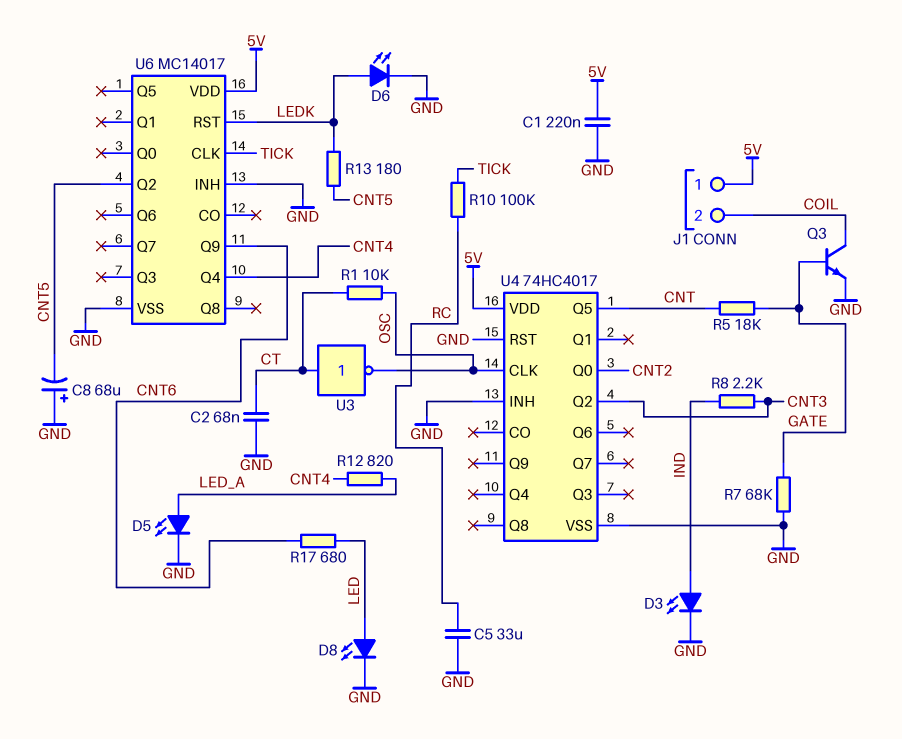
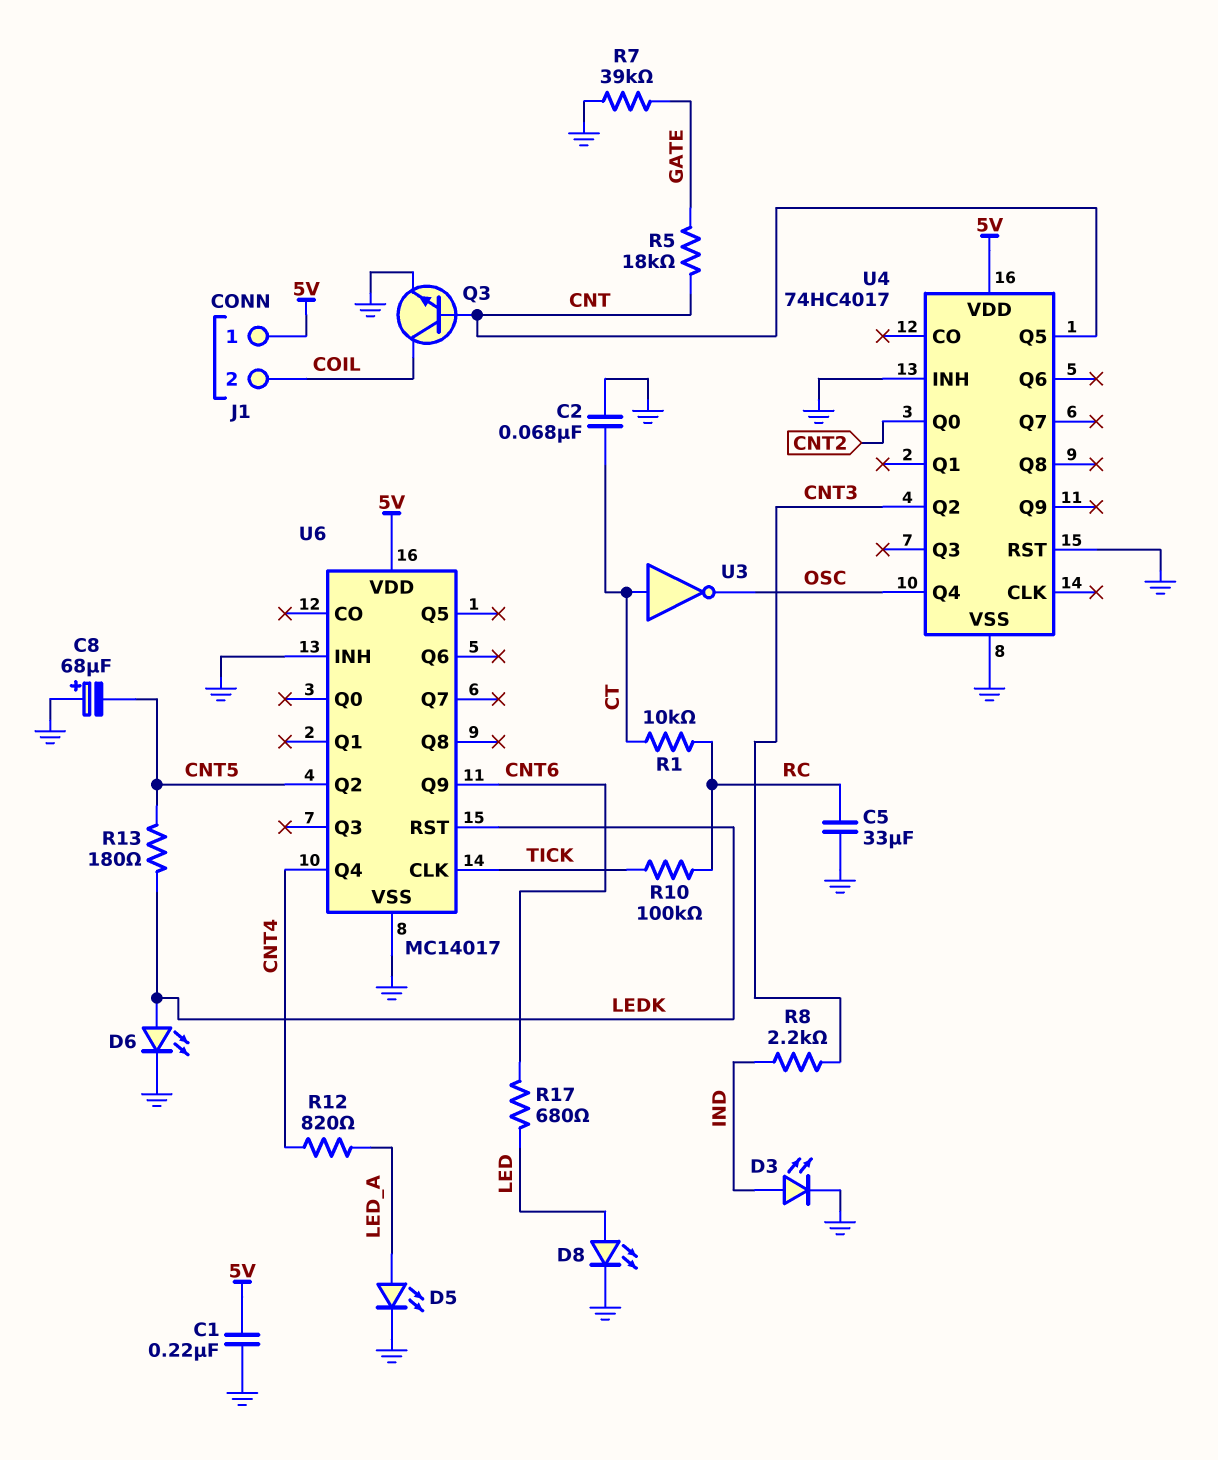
Q3: NPN (B GATE, C COIL, E GND) -> NPN (B CNT, C COIL, E GND)
R1: 10k (CT, OSC) -> 10k (CT, RC)
R7: 68k (GATE, GND) -> 39k (GATE, GND)
U4 pin CLK: OSC -> none
U4 pin Q4: none -> OSC

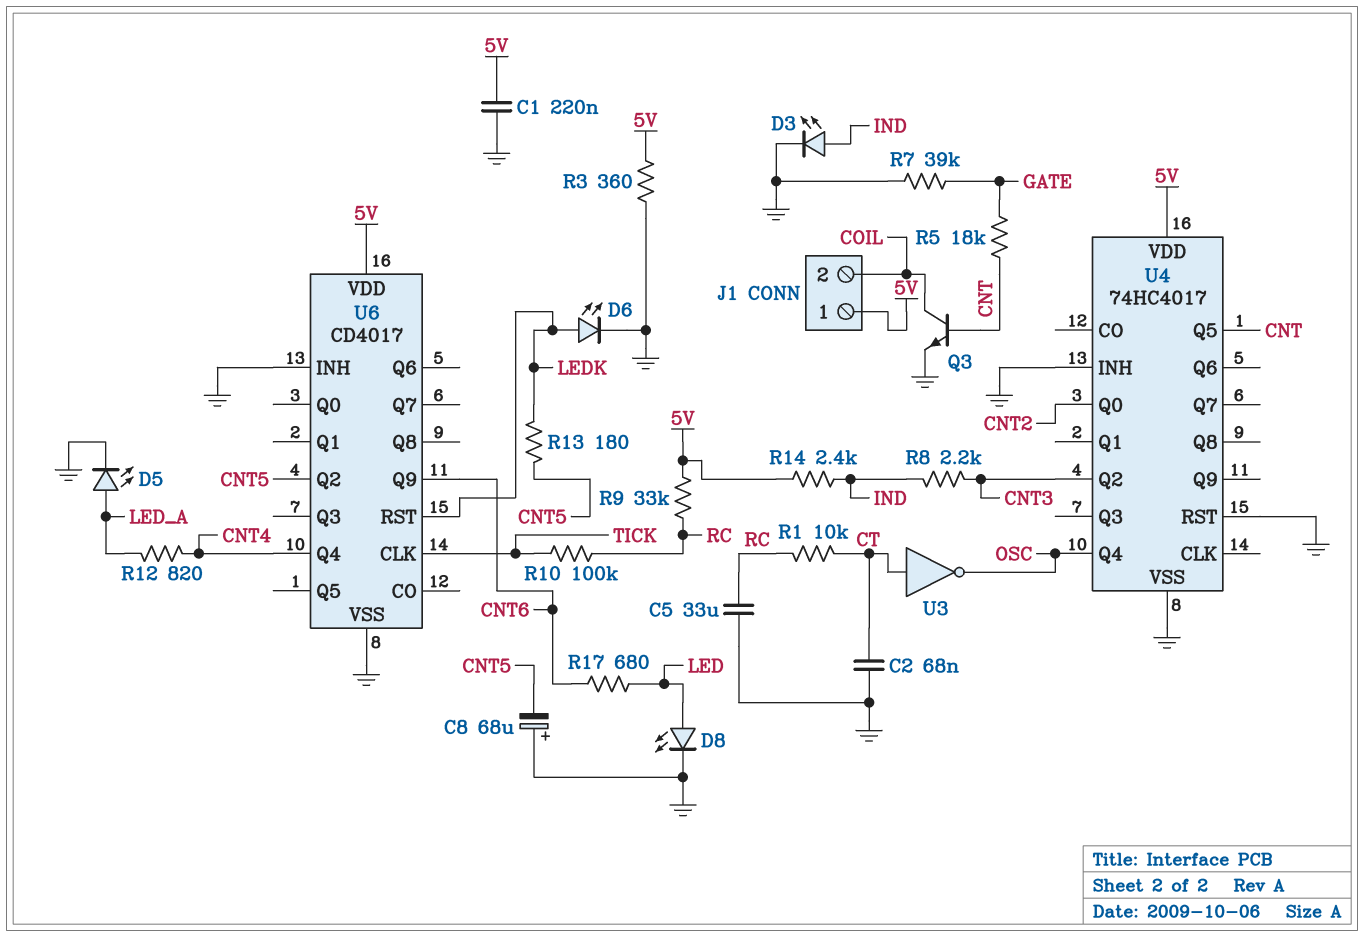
R3: none -> 360 (5V, GND)
R9: none -> 33k (5V, RC)
R14: none -> 2.4k (5V, IND)
U6: MC14017 -> CD4017

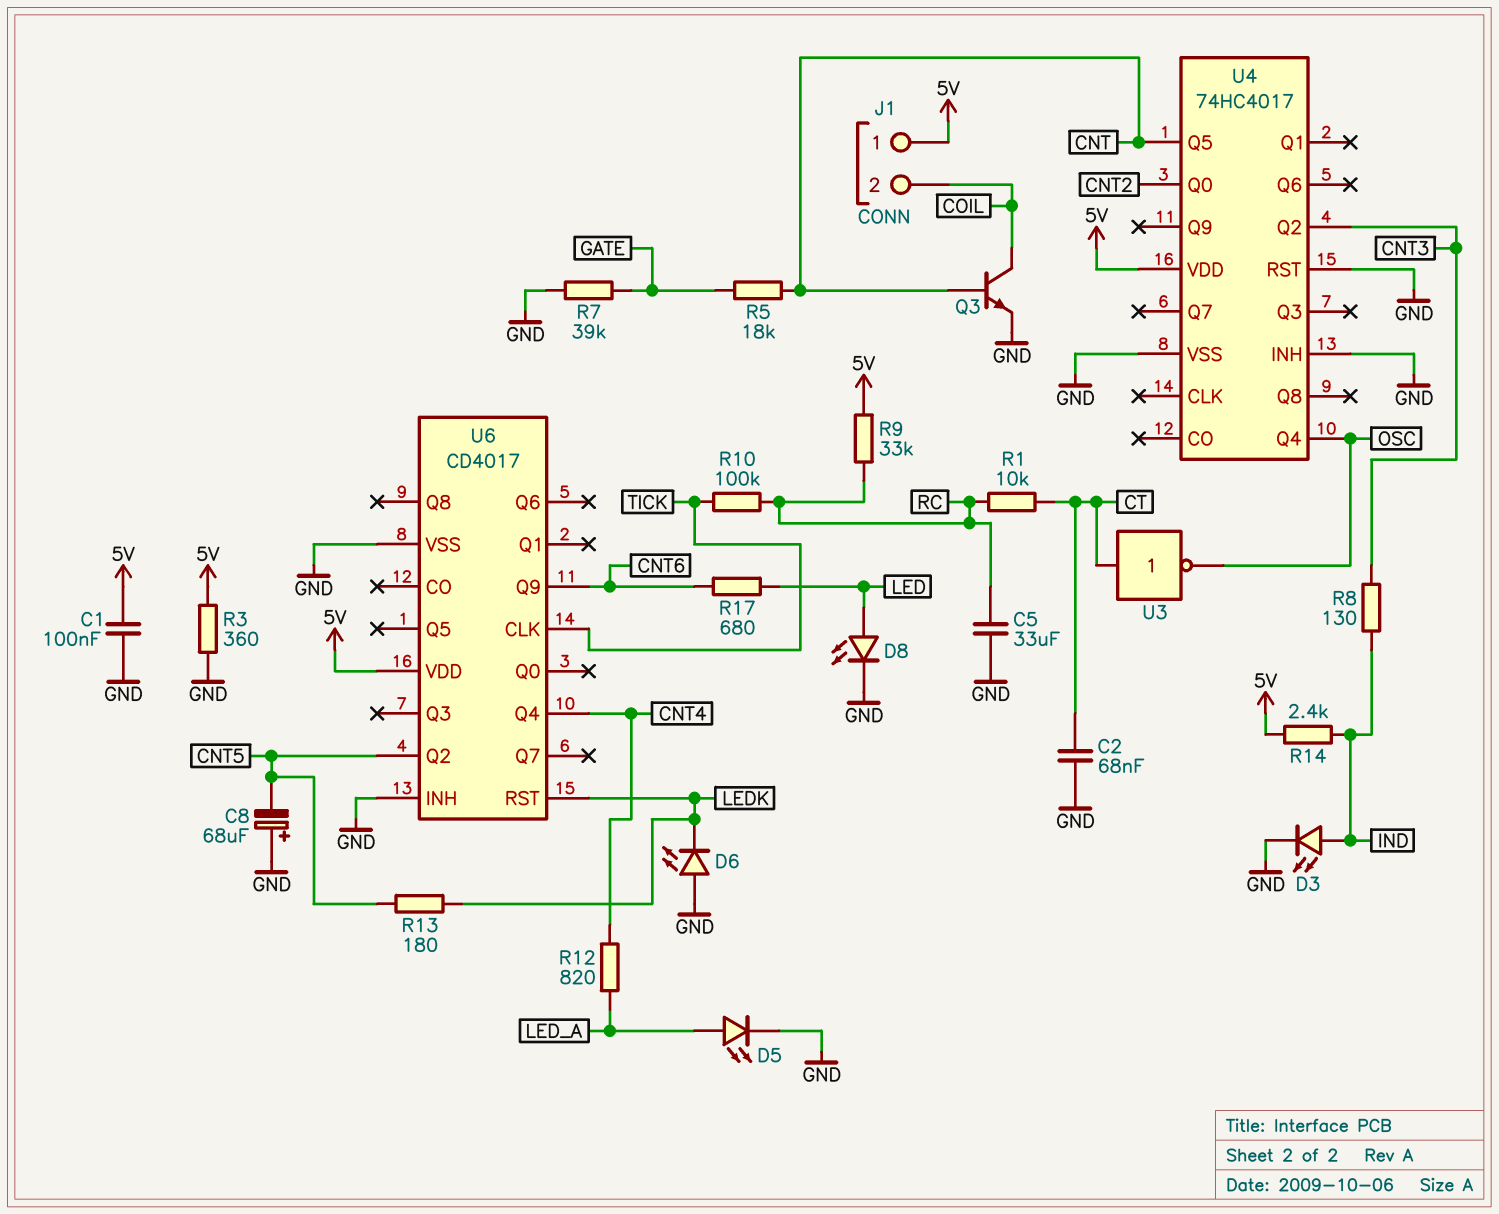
C1: 220nF (5V, GND) -> 100nF (5V, GND)
D6: LED (A LEDK, K GND) -> LED (A GND, K LEDK)
R8: 2.2k (CNT3, IND) -> 130 (CNT3, IND)

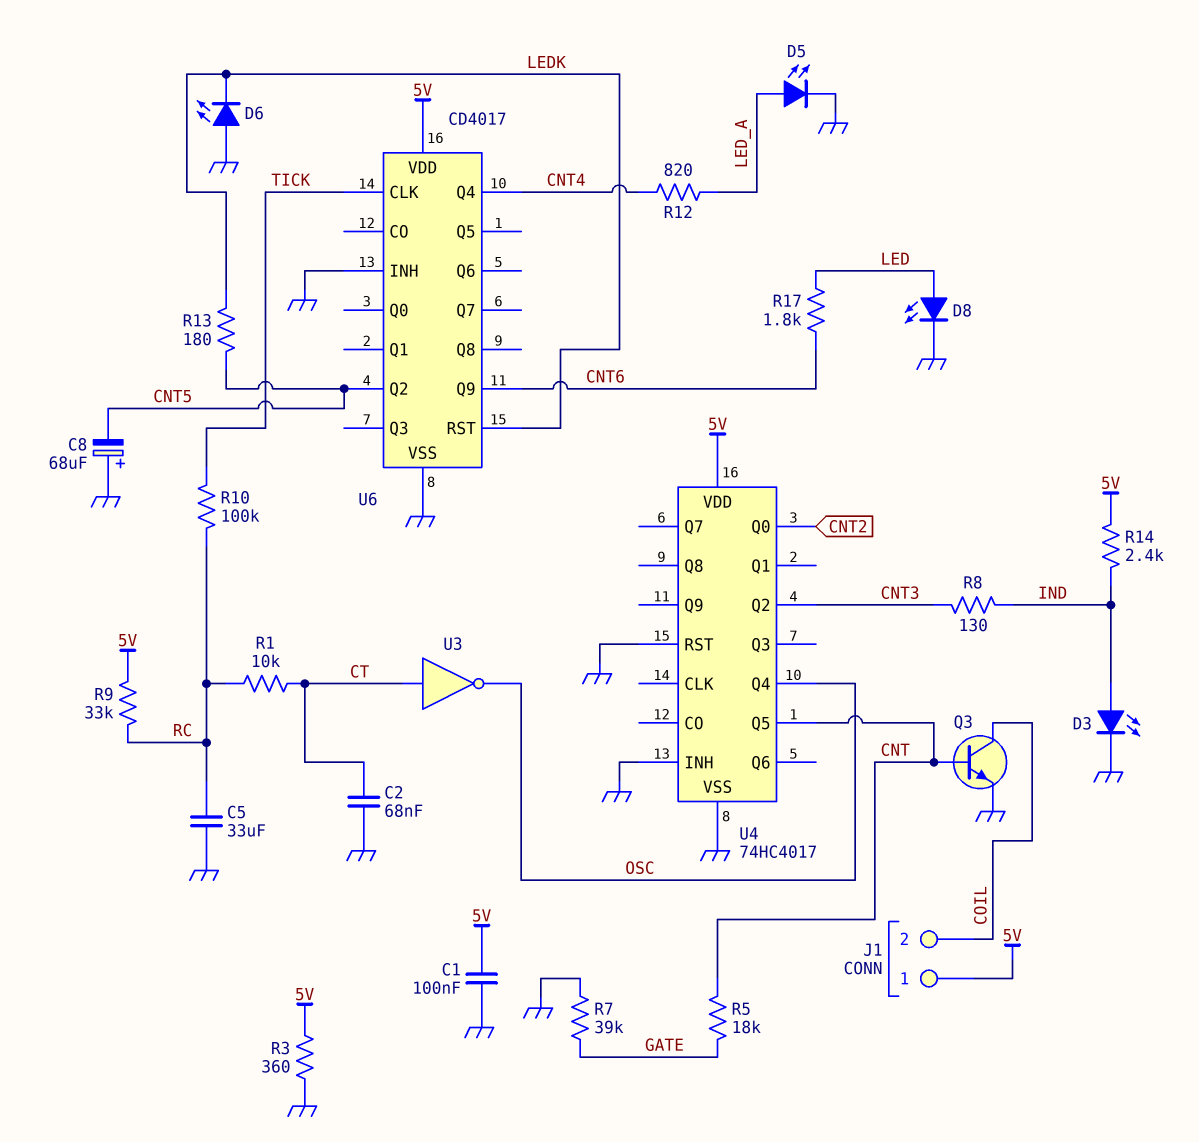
R17: 680 (CNT6, LED) -> 1.8k (CNT6, LED)

